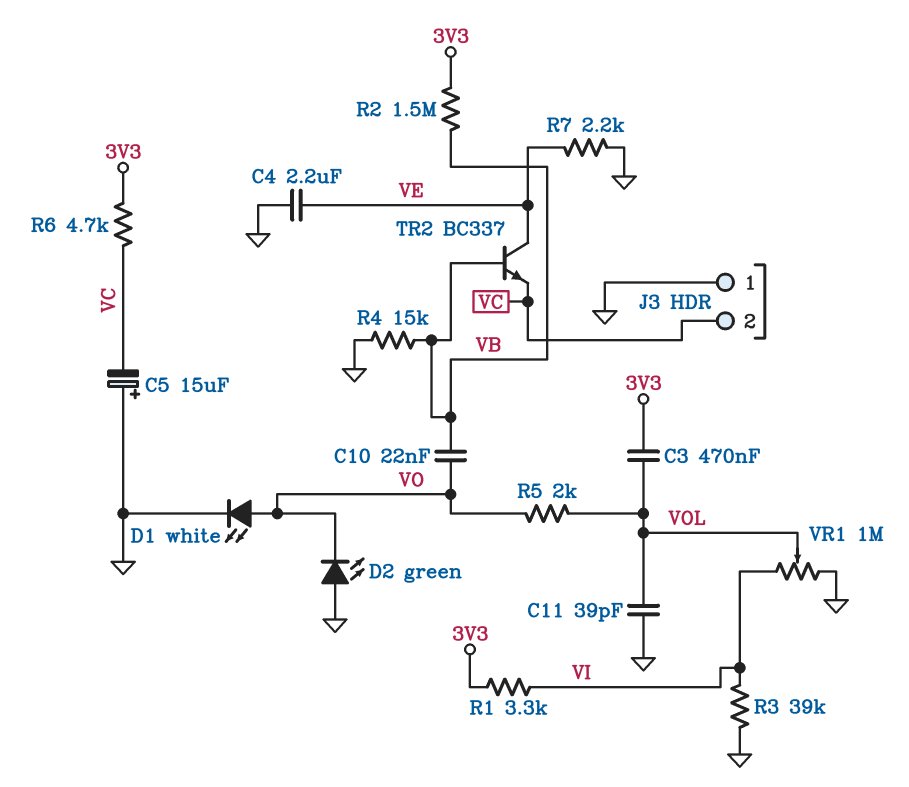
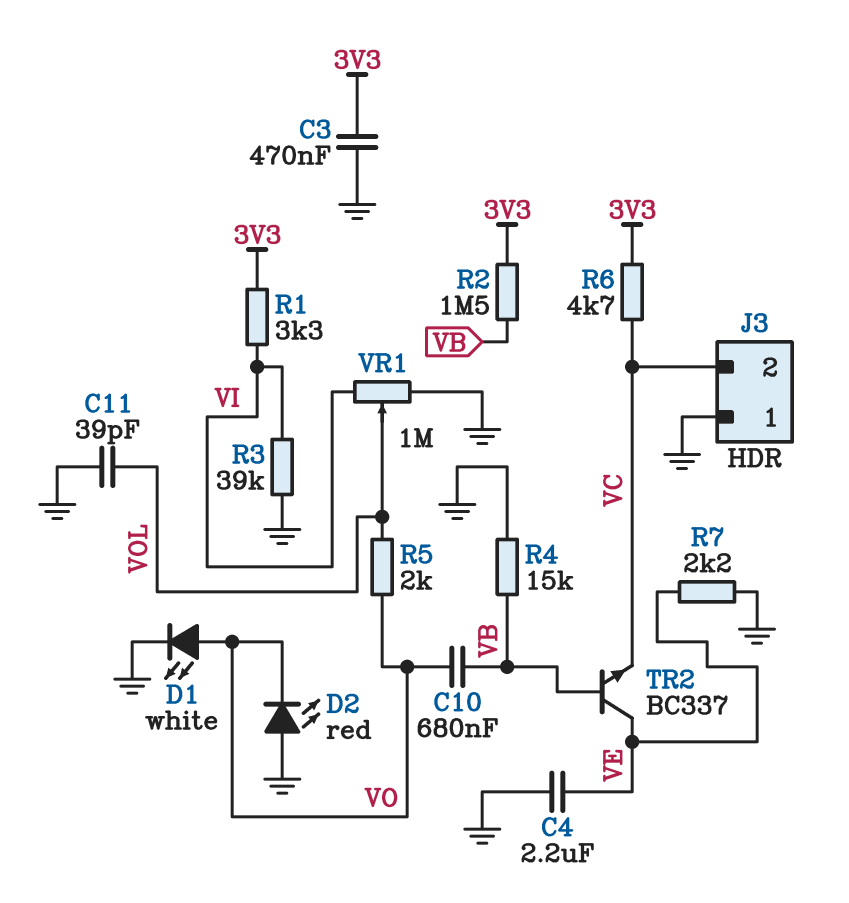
C3: 470nF (3V3, VOL) -> 470nF (3V3, GND)
C5: 15uF (plus GND, minus VC) -> none
C10: 22nF (VB, VO) -> 680nF (VB, VO)
D2: LED green (A GND, K VO) -> LED red (A GND, K VO)

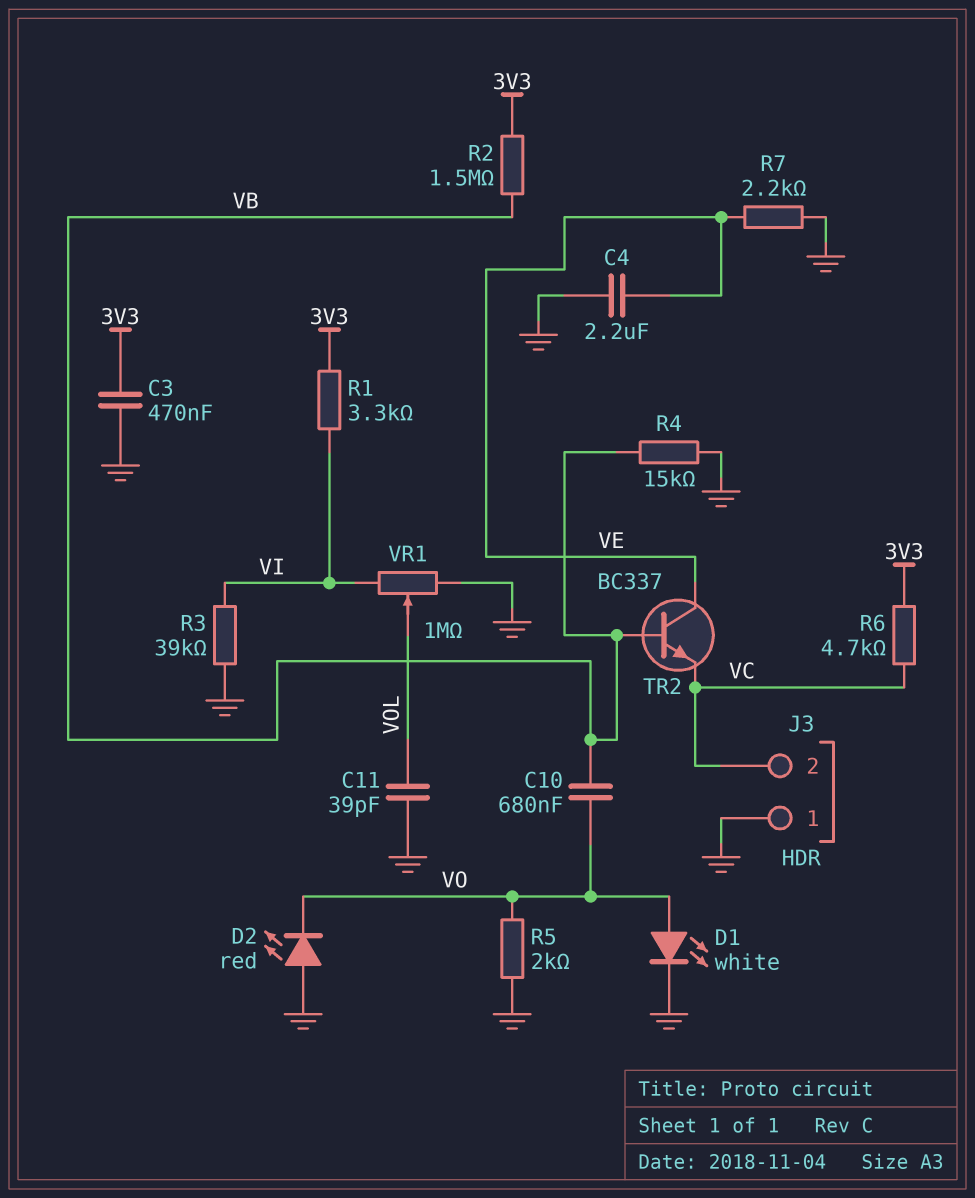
R5: 2k (VO, VOL) -> 2k (GND, VO)

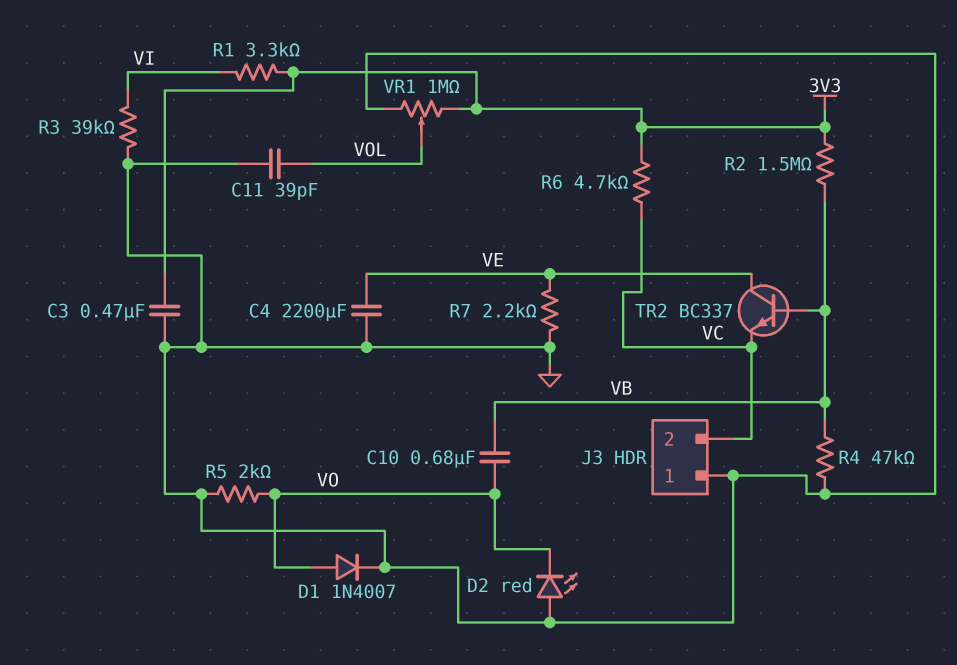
C4: 2.2uF (GND, VE) -> 2200uF (GND, VE)
D1: LED white (A VO, K GND) -> diode 1N4007 (A VO, K GND)
R4: 15k (GND, VB) -> 47k (GND, VB)
VR1: 1M (GND, VI, wiper VOL) -> 1M (3V3, GND, wiper VOL)

